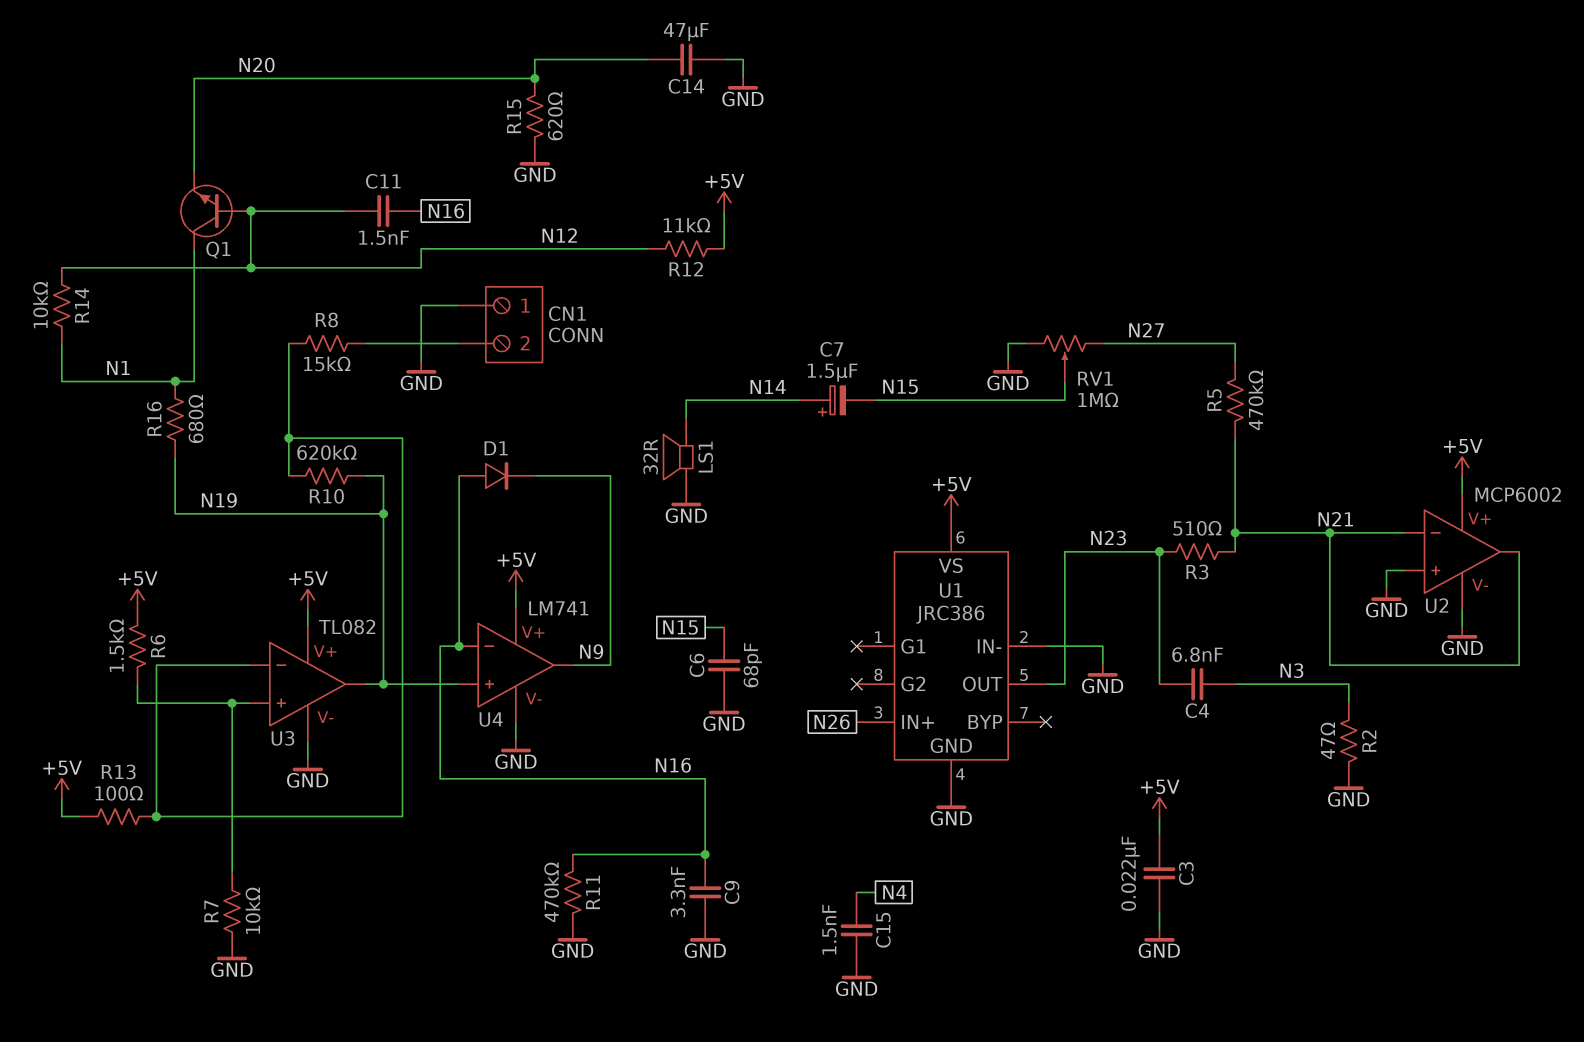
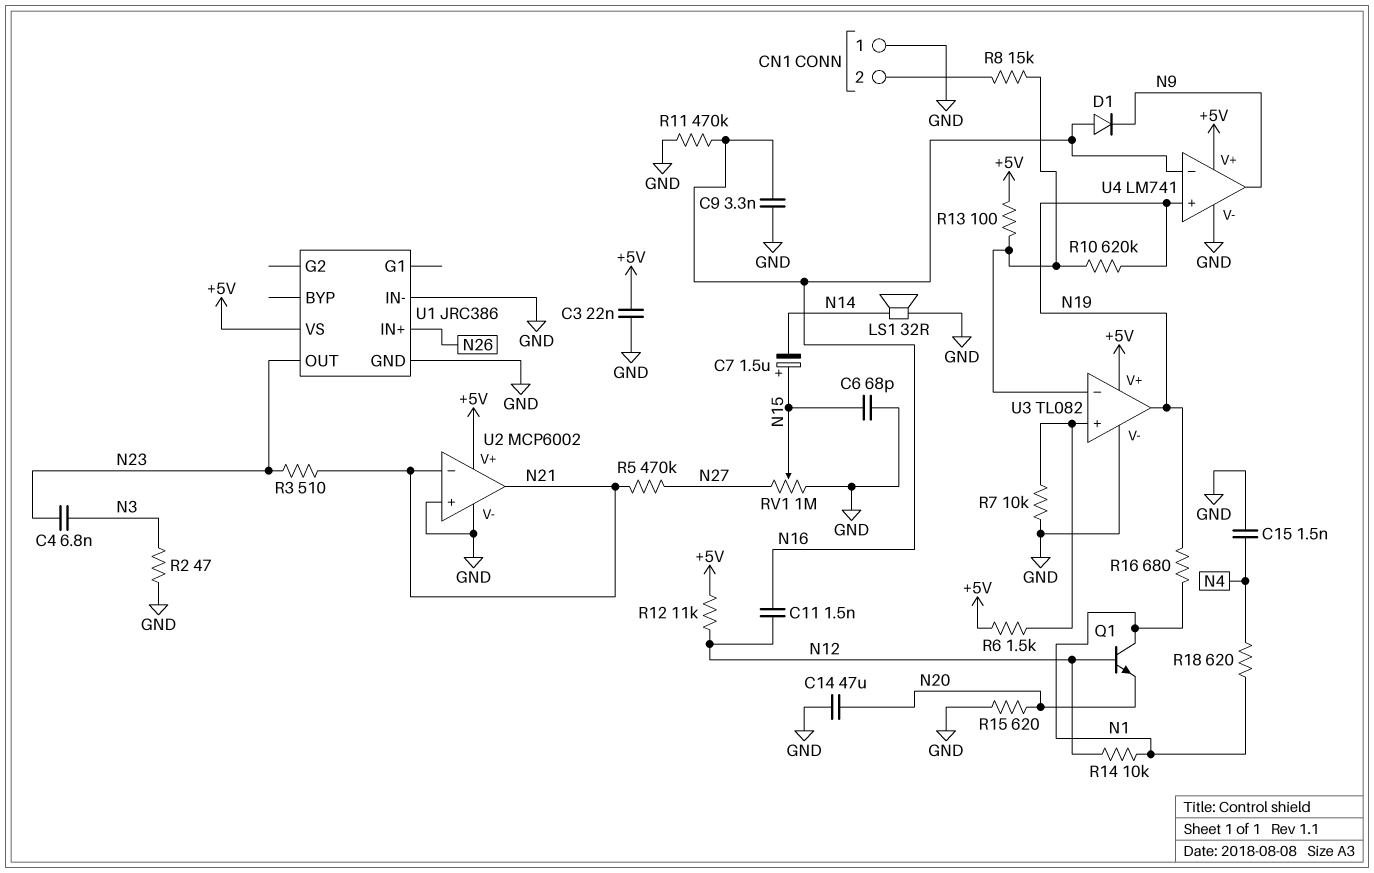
C7: 1.5uF (plus N14, minus N15) -> 1.5uF (plus N15, minus N14)
R18: none -> 620 (N1, N4)

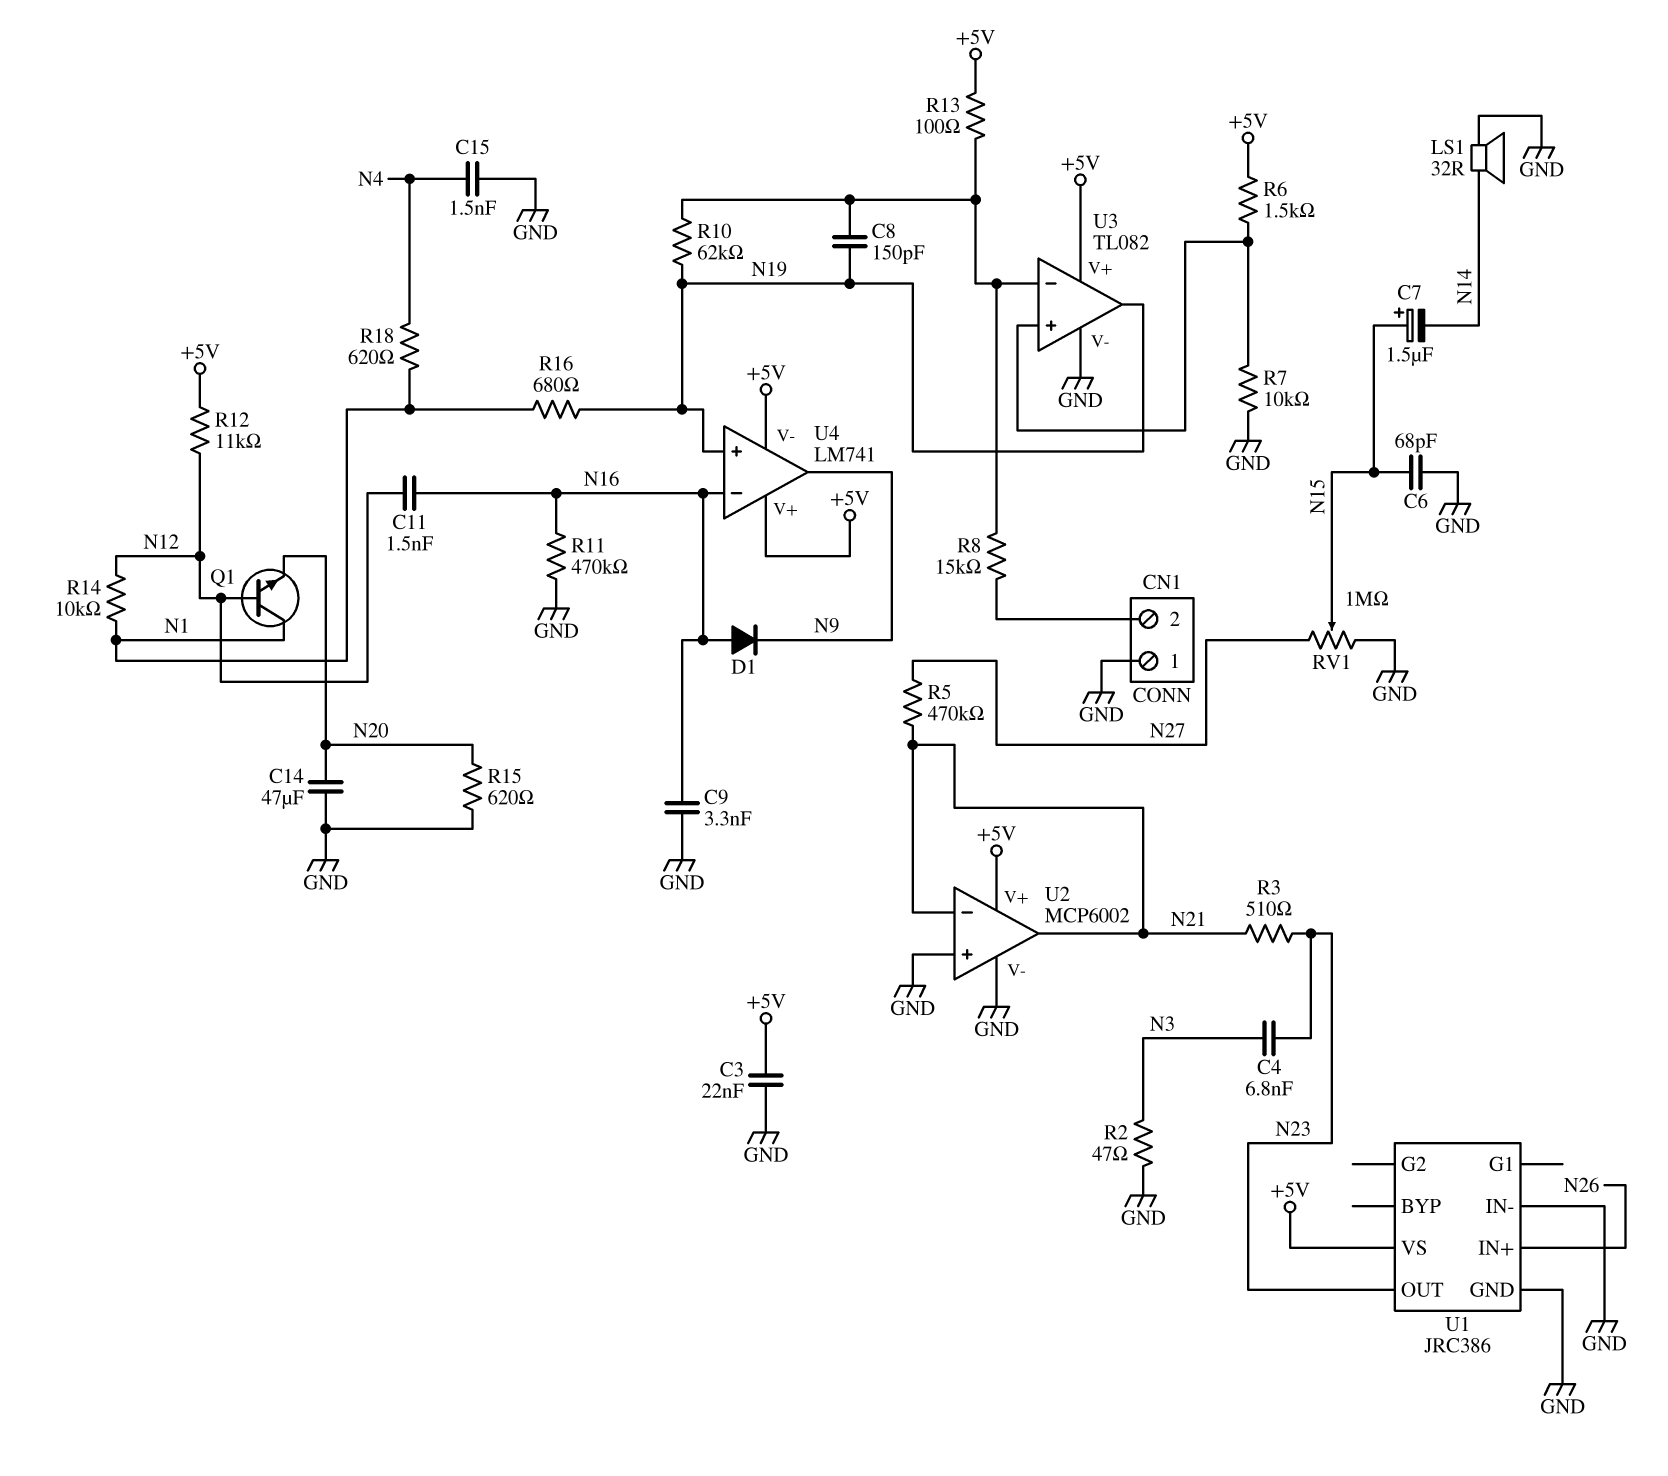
C8: none -> 150pF (N19, U3/in-)
R10: 620k (N19, U3/in-) -> 62k (N19, U3/in-)
U4 pin V-: GND -> +5V

